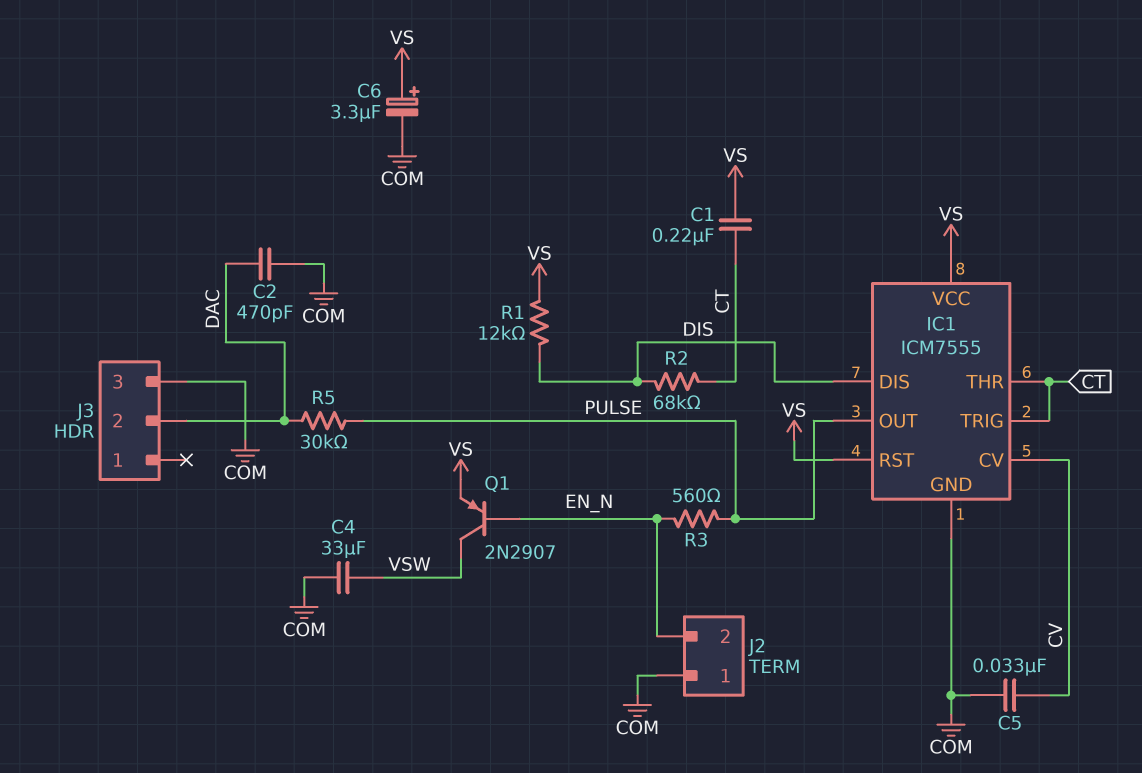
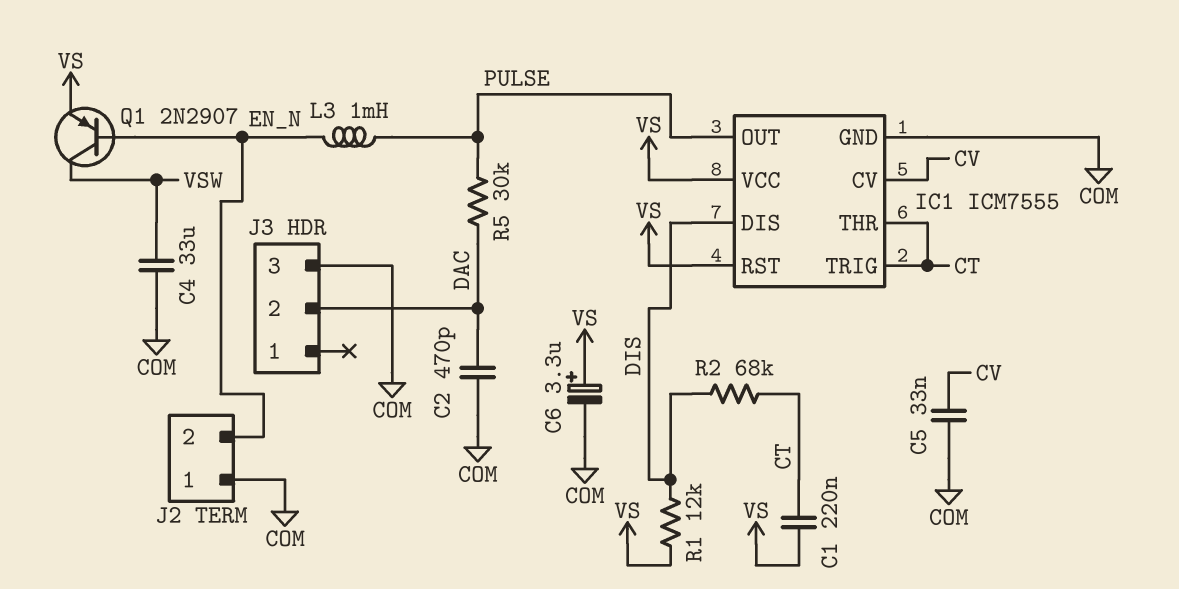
L3: none -> 1mH (EN_N, PULSE)
R3: 560 (EN_N, PULSE) -> none

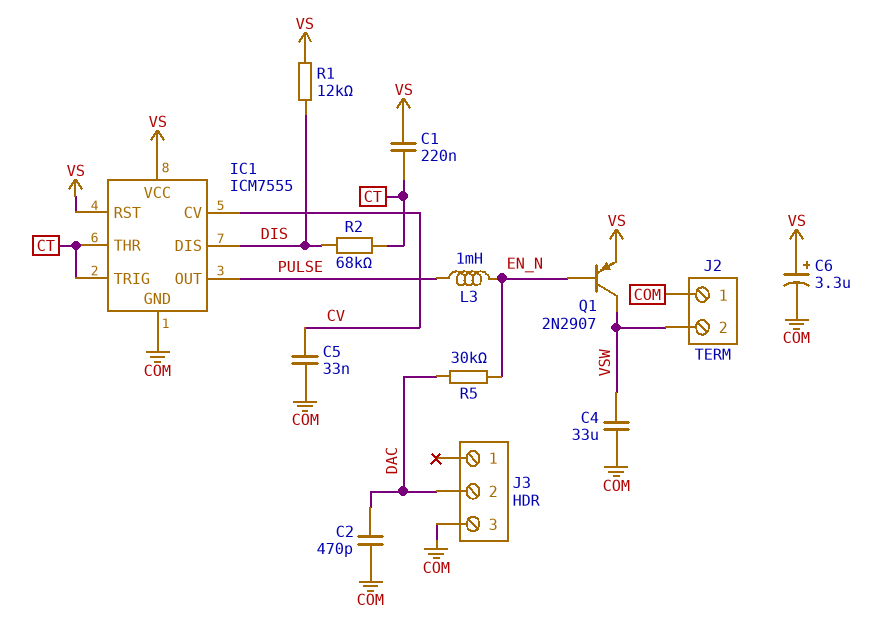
J2 pin 2: EN_N -> VSW
R5: 30k (DAC, PULSE) -> 30k (DAC, EN_N)

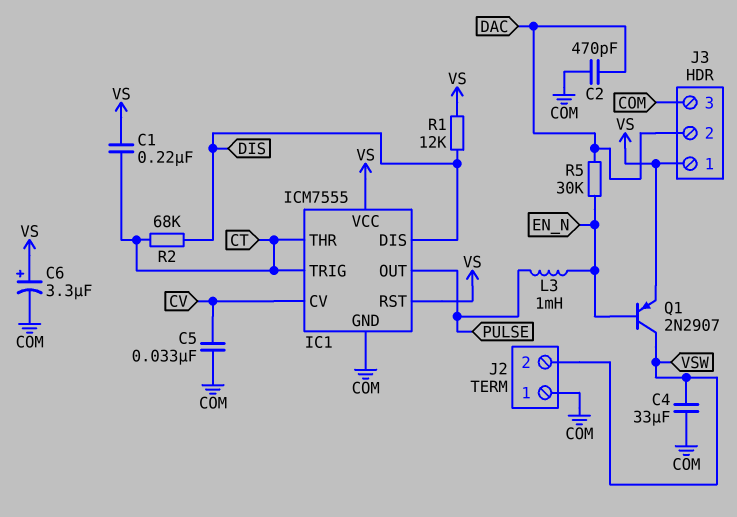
J3 pin 1: none -> VS

